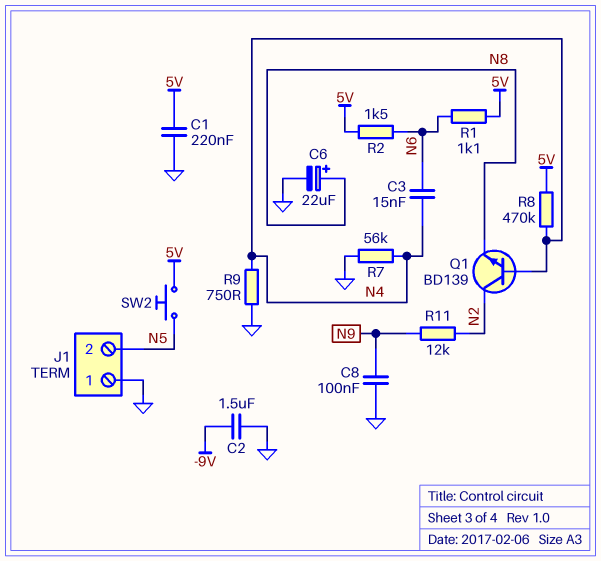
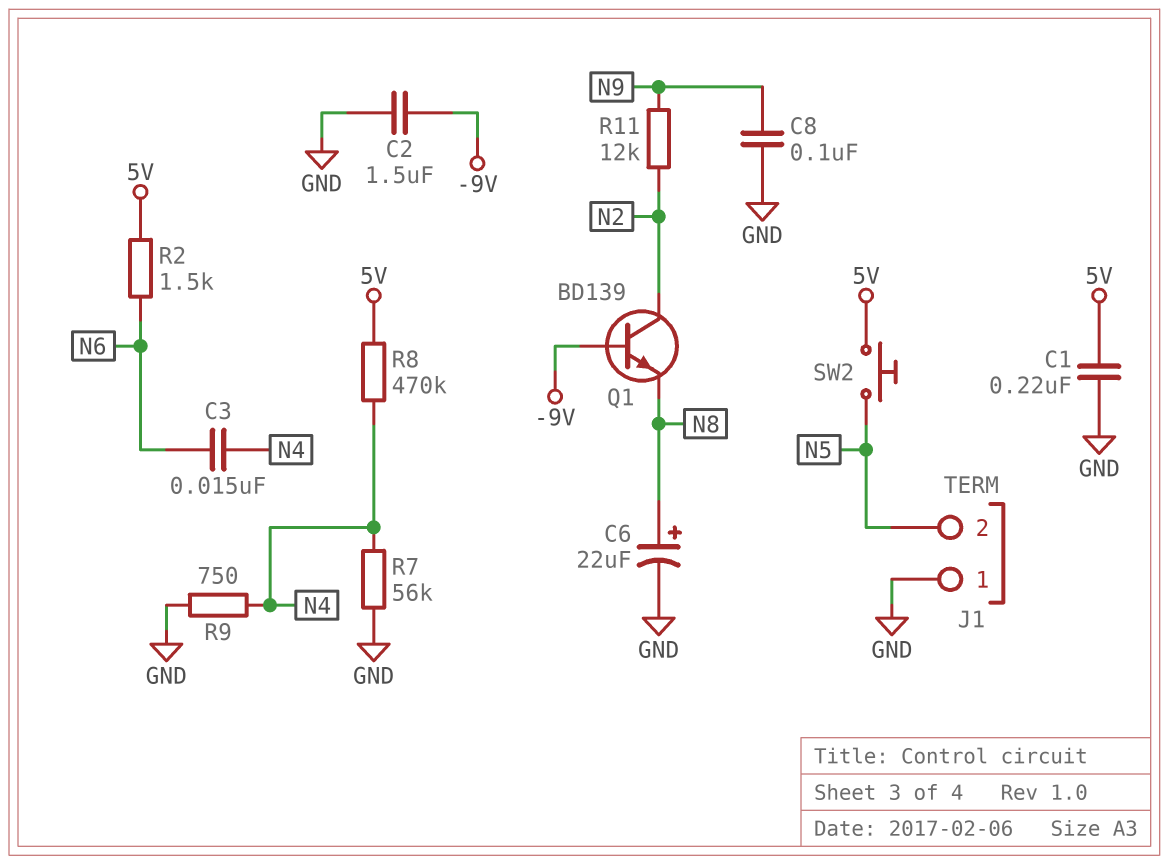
Q1: NPN BD139 (B N4, C N2, E N8) -> NPN BD139 (B -9V, C N2, E N8)
R1: 1.1k (5V, N6) -> none

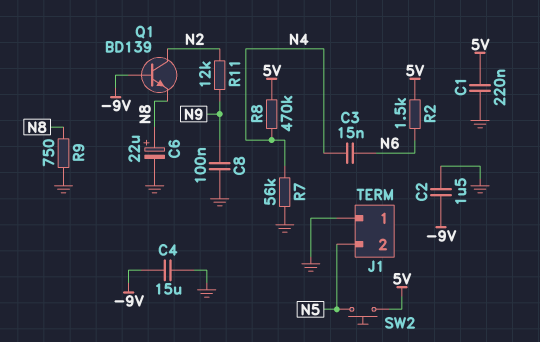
C4: none -> 15uF (-9V, GND)
R9: 750 (GND, N4) -> 750 (GND, N8)

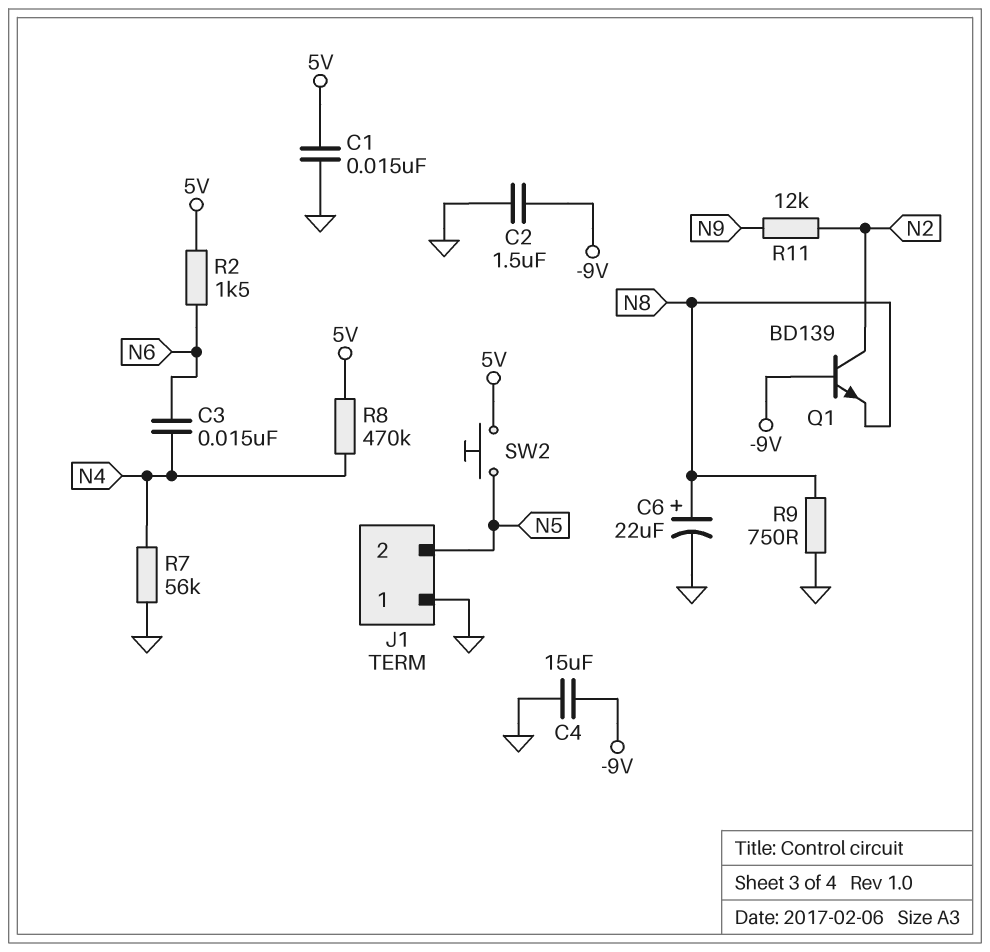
C1: 220nF (5V, GND) -> 15nF (5V, GND)
C8: 100nF (GND, N9) -> none

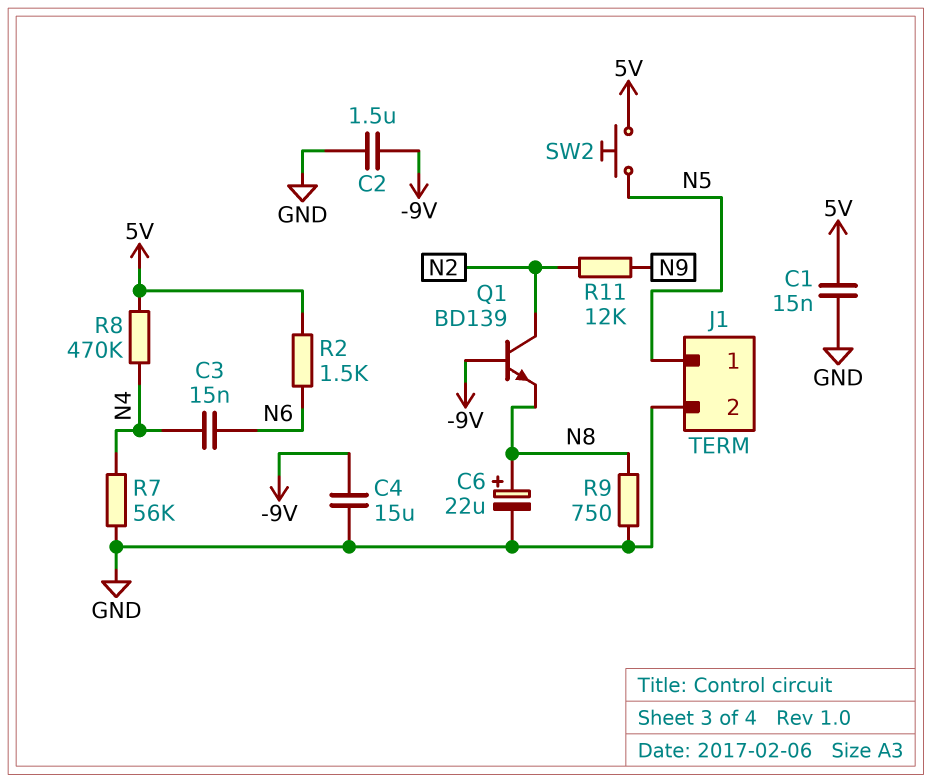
J1 pin 1: GND -> N5
J1 pin 2: N5 -> GND

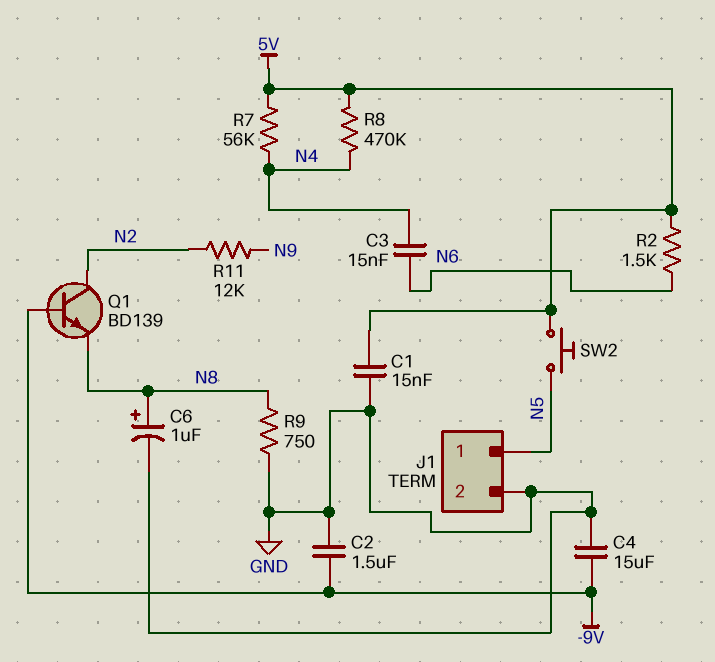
C6: 22uF (plus N8, minus GND) -> 1uF (plus N8, minus GND)
R7: 56k (GND, N4) -> 56k (5V, N4)

